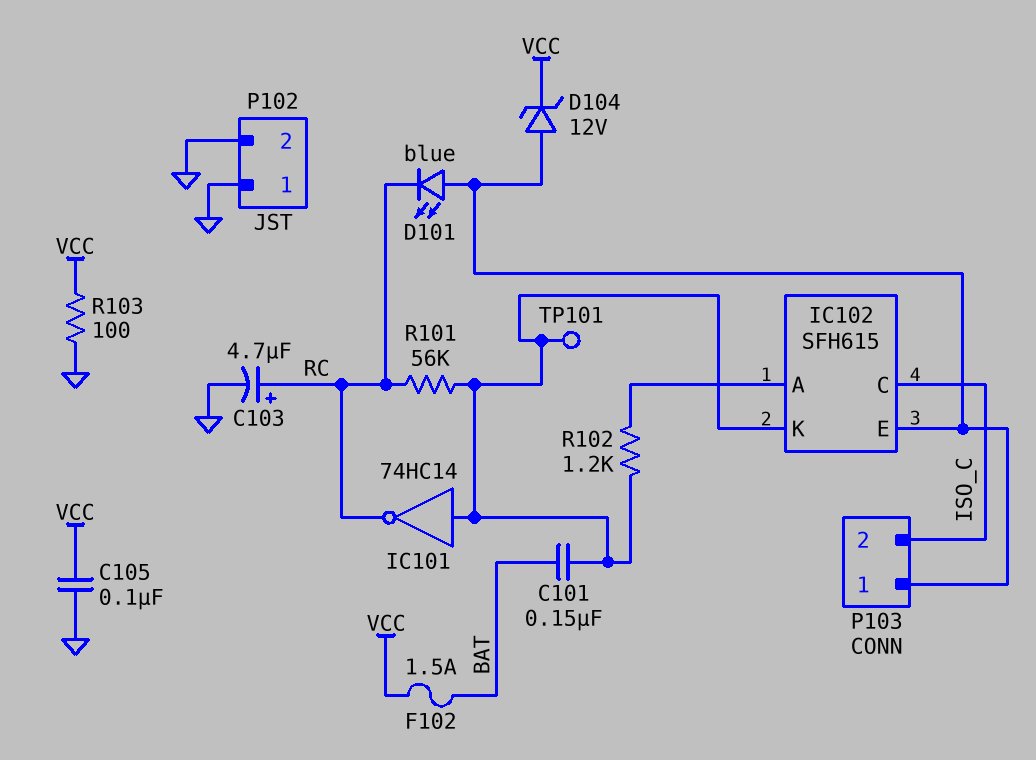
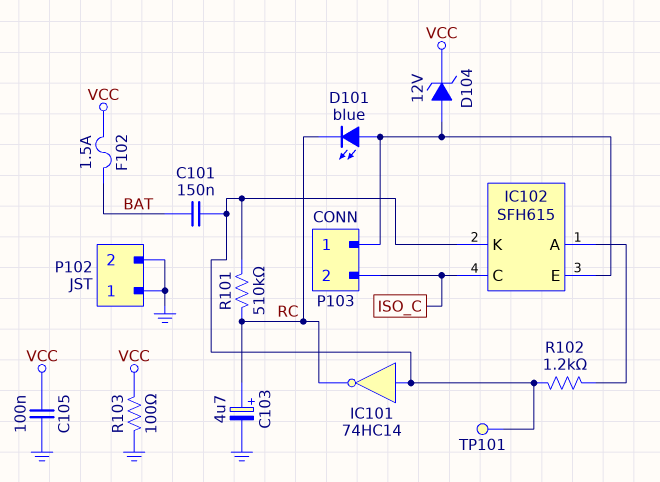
R101: 56k (IC102/K, RC) -> 510k (IC102/K, RC)

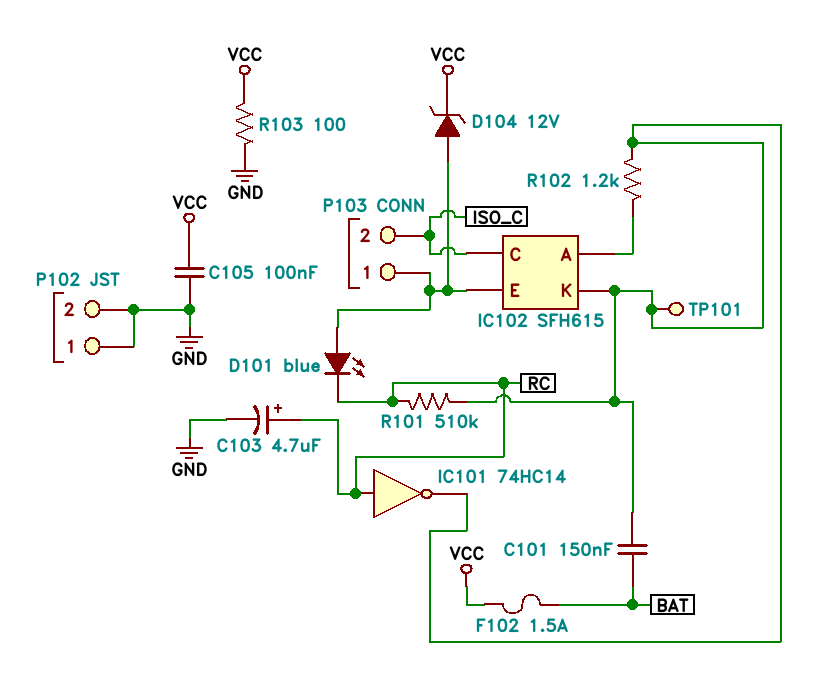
IC101: NOT 74HC14 (in IC102/K, out RC) -> NOT 74HC14 (in RC, out IC102/K)

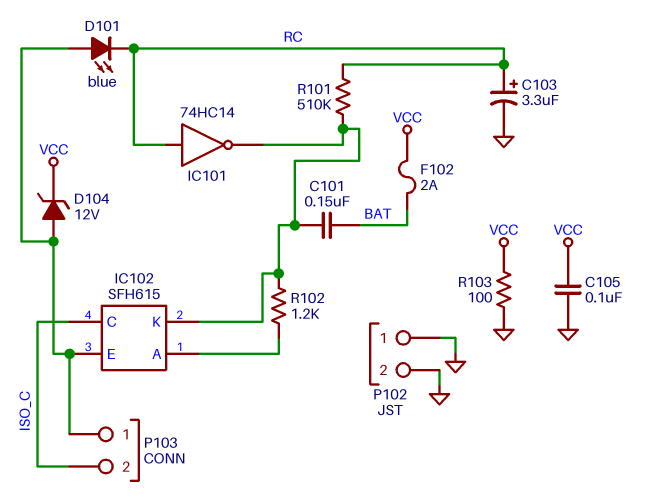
C103: 4.7uF (plus RC, minus GND) -> 3.3uF (plus RC, minus GND)
F102: 1.5A (BAT, VCC) -> 2A (BAT, VCC)
TP101: test point (IC102/K) -> none

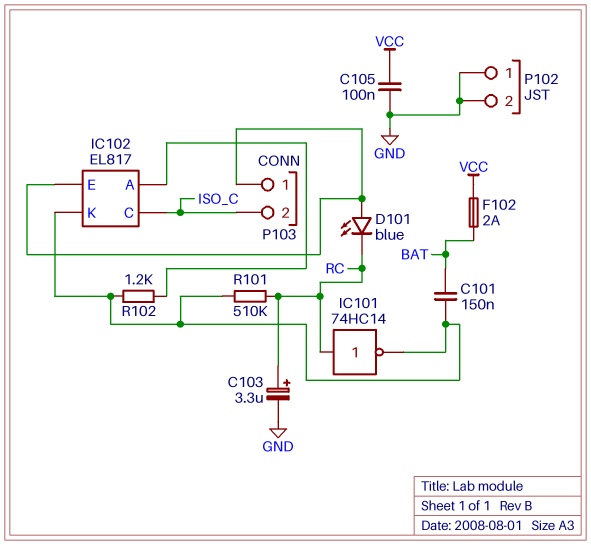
D104: zener 12V (A IC102/E, K VCC) -> none
IC102: SFH615 -> EL817
R103: 100 (GND, VCC) -> none

